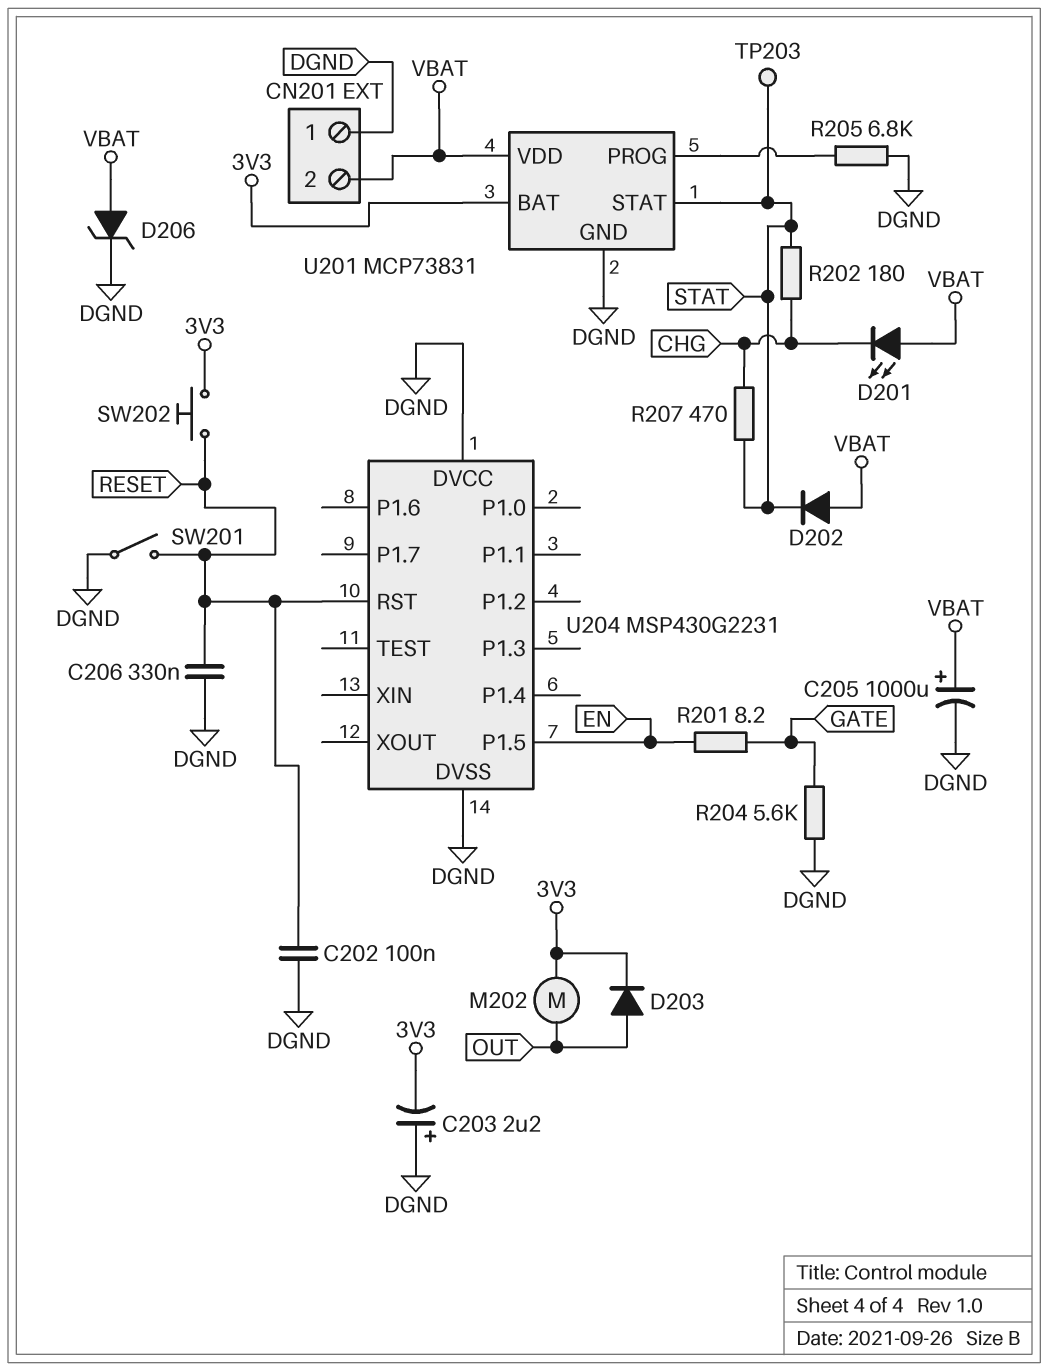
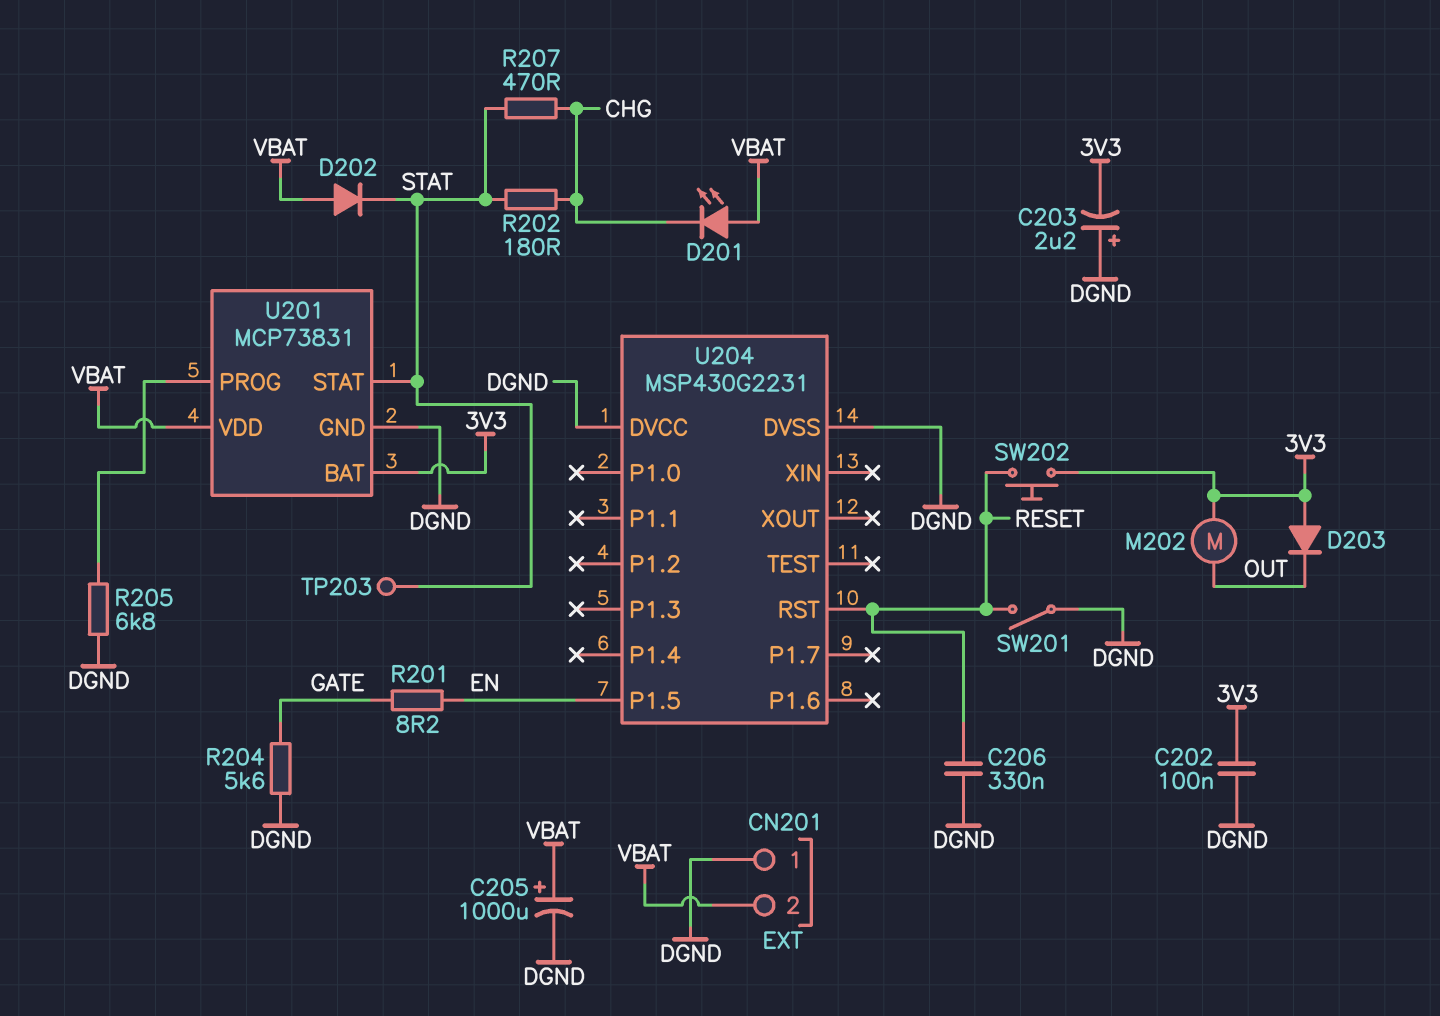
C202: 100nF (DGND, RESET) -> 100nF (3V3, DGND)
D203: diode (A OUT, K 3V3) -> diode (A 3V3, K OUT)
D206: zener (A VBAT, K DGND) -> none

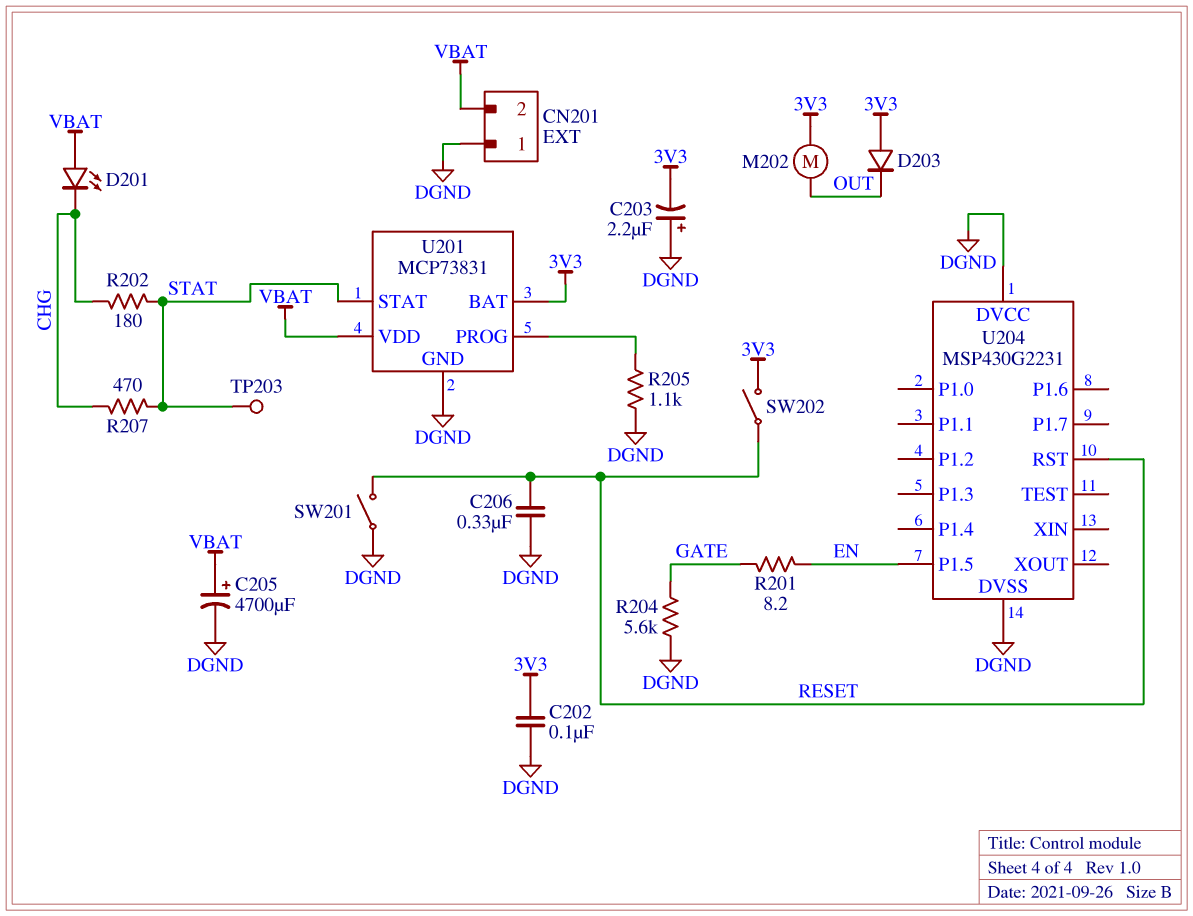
C205: 1000uF (plus VBAT, minus DGND) -> 4700uF (plus VBAT, minus DGND)
D202: diode (A VBAT, K STAT) -> none
R205: 6.8k (DGND, U201/PROG) -> 1.1k (DGND, U201/PROG)
SW202: button (3V3, RESET) -> switch (3V3, RESET)

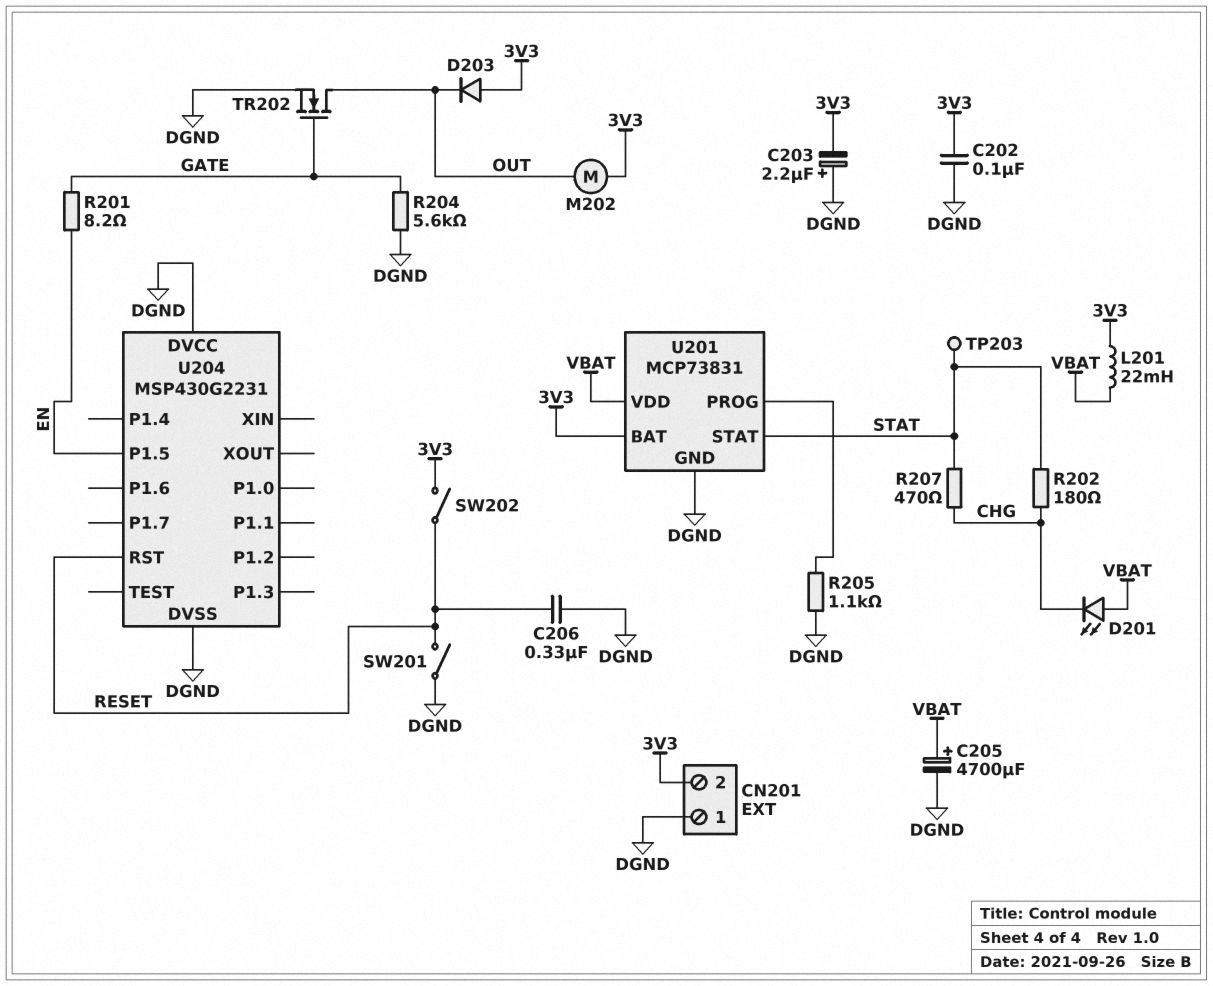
CN201 pin 2: VBAT -> 3V3
L201: none -> 22mH (3V3, VBAT)
TR202: none -> NMOS (G GATE, D OUT, S DGND)

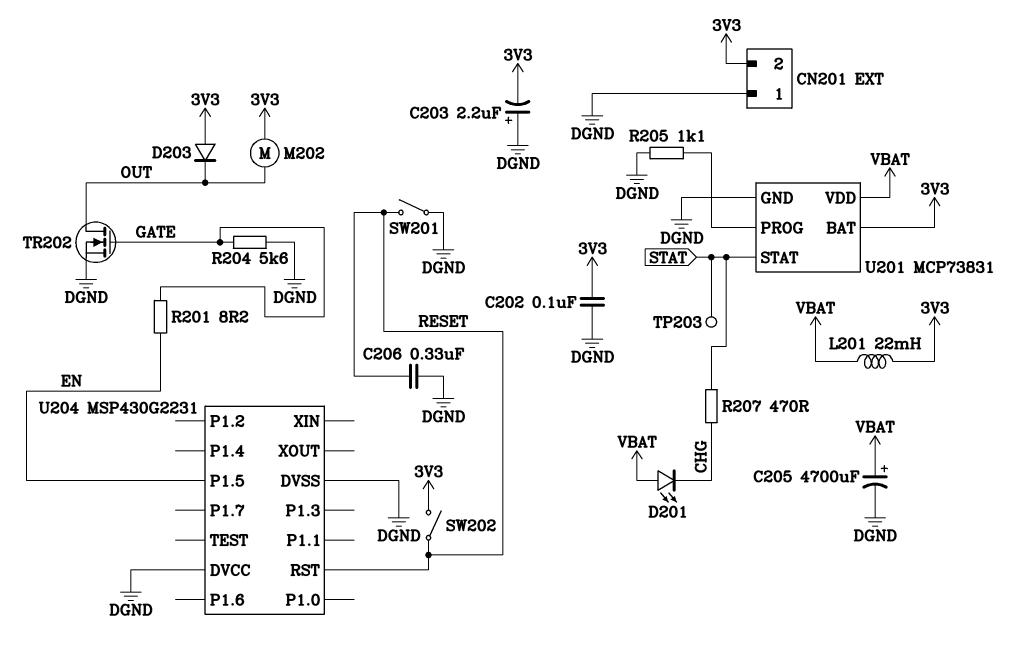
R202: 180 (CHG, STAT) -> none

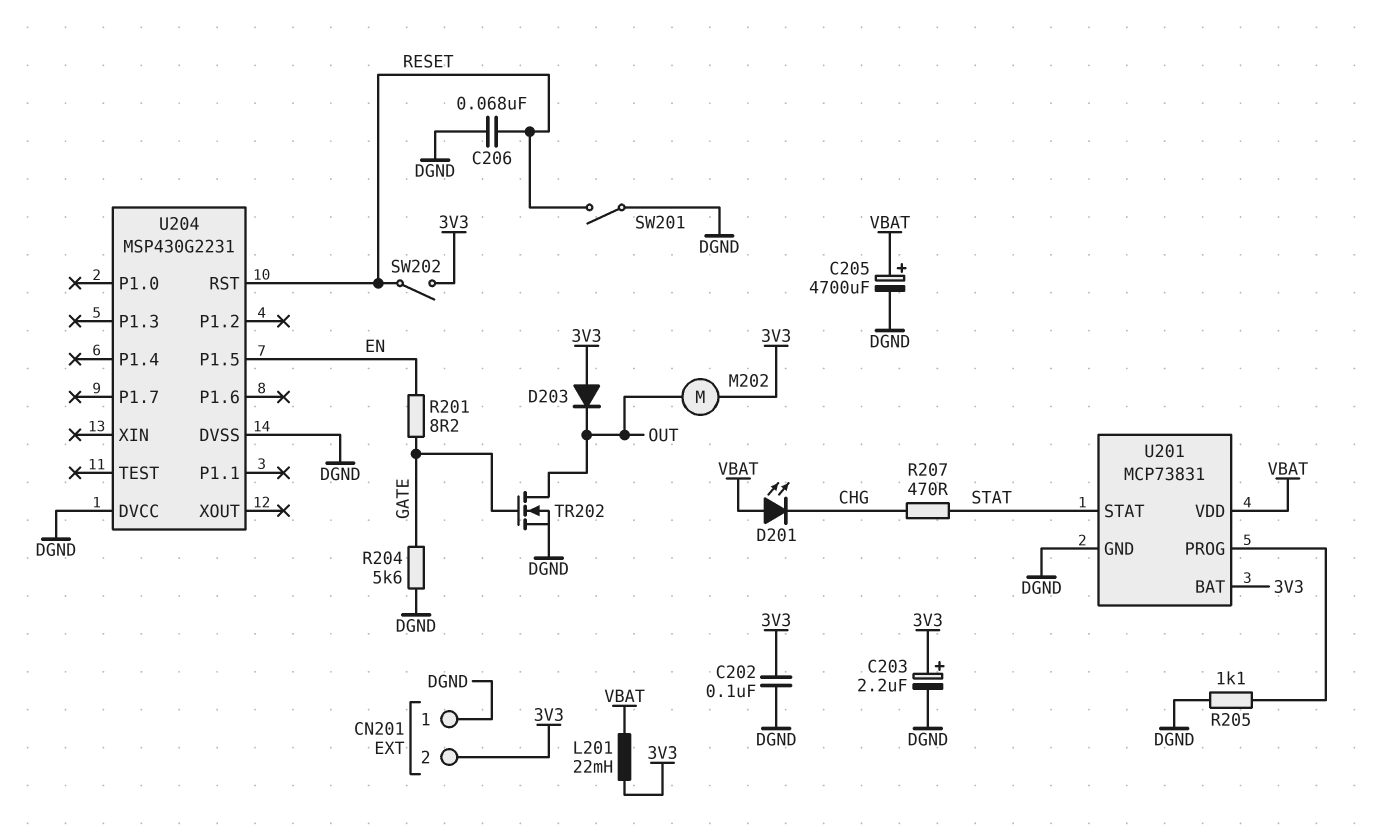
C203: 2.2uF (plus DGND, minus 3V3) -> 2.2uF (plus 3V3, minus DGND)
C206: 330nF (DGND, RESET) -> 68nF (DGND, RESET)
TP203: test point (STAT) -> none

